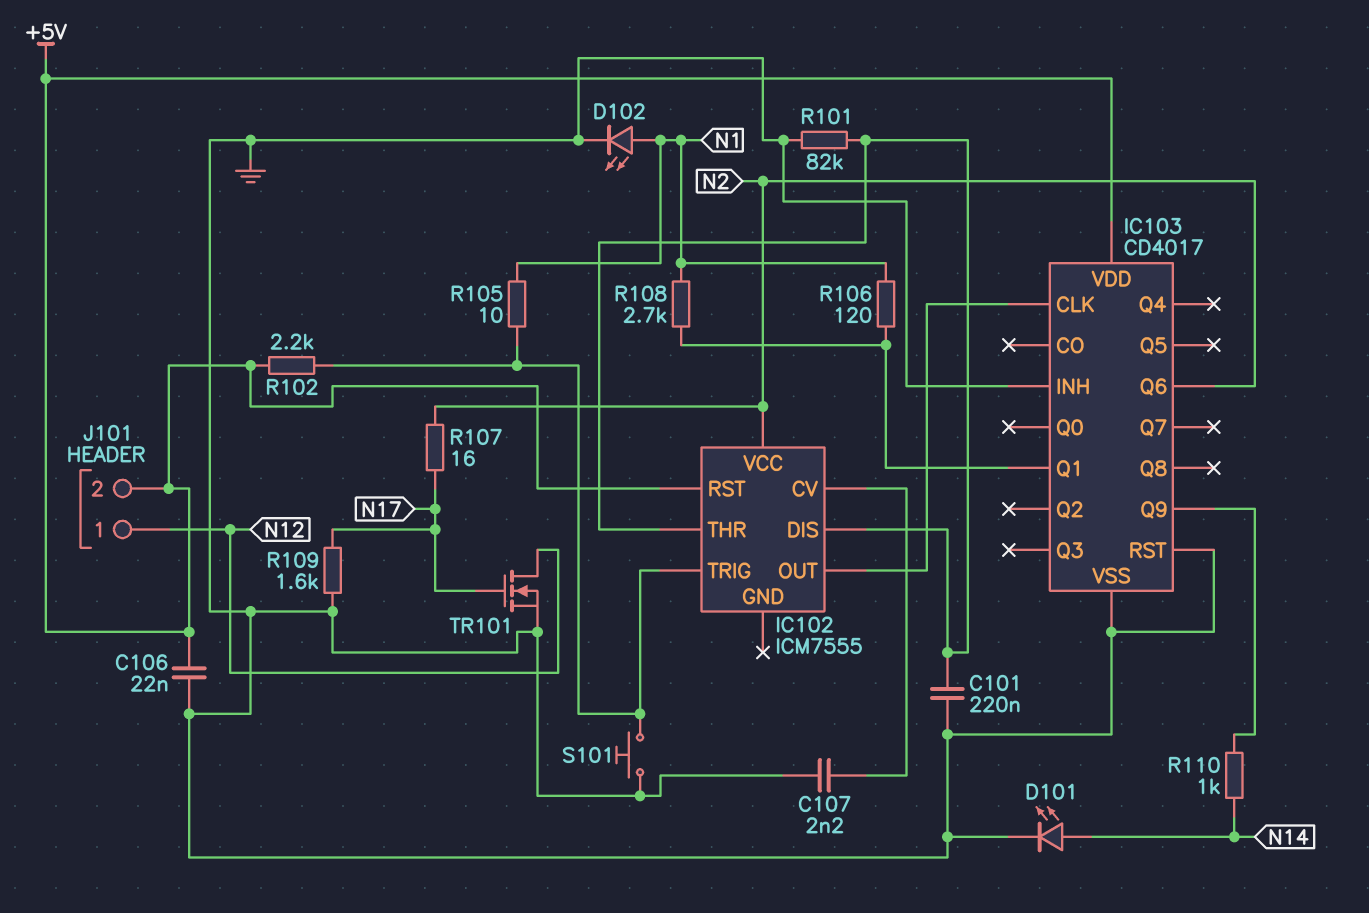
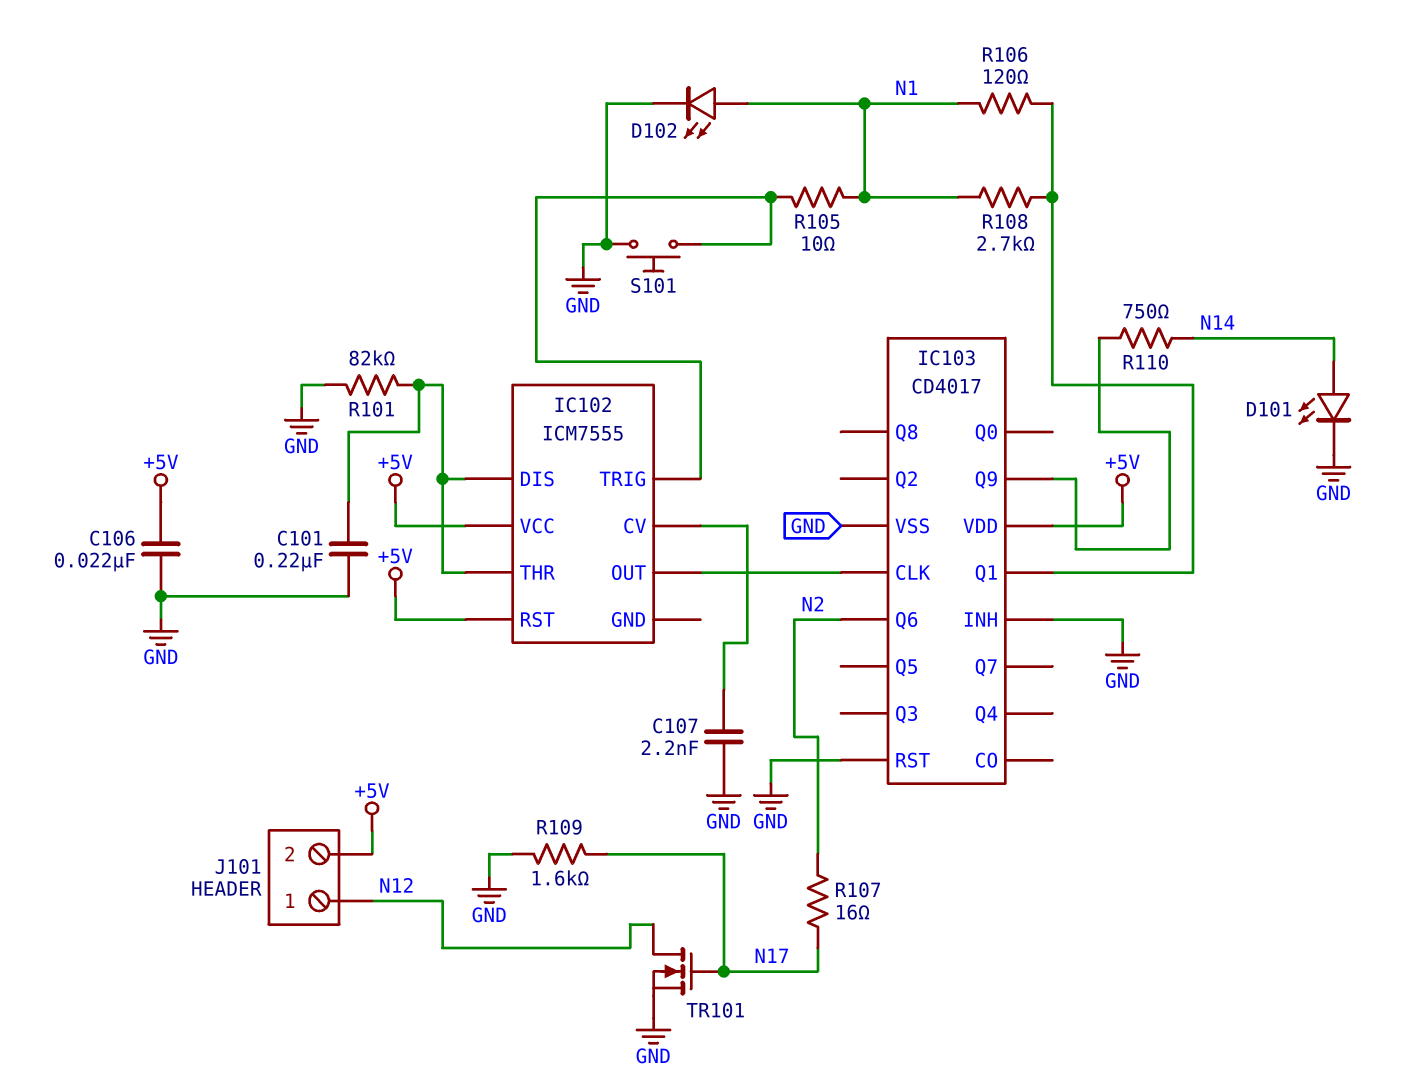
IC102 pin VCC: N2 -> +5V
R102: 2.2k (+5V, IC102/TRIG) -> none
R110: 1k (IC103/Q9, N14) -> 750 (IC103/Q9, N14)

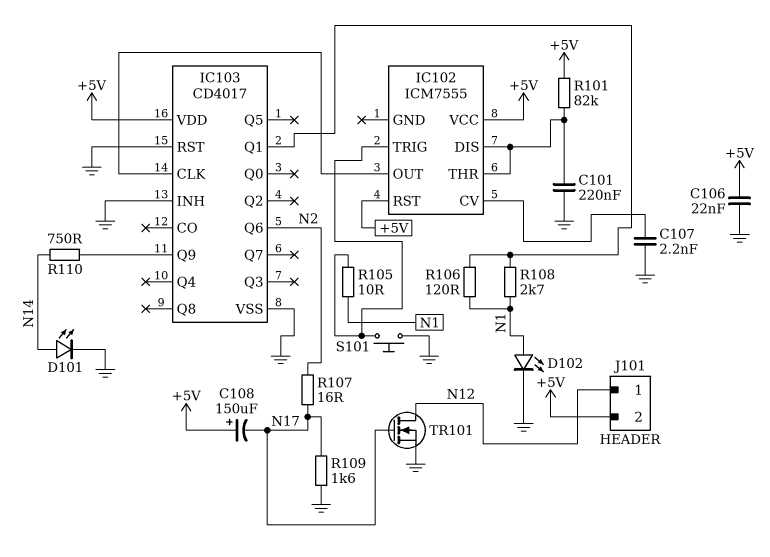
C108: none -> 150uF (plus +5V, minus N17)
R101: 82k (GND, IC102/DIS) -> 82k (+5V, IC102/DIS)

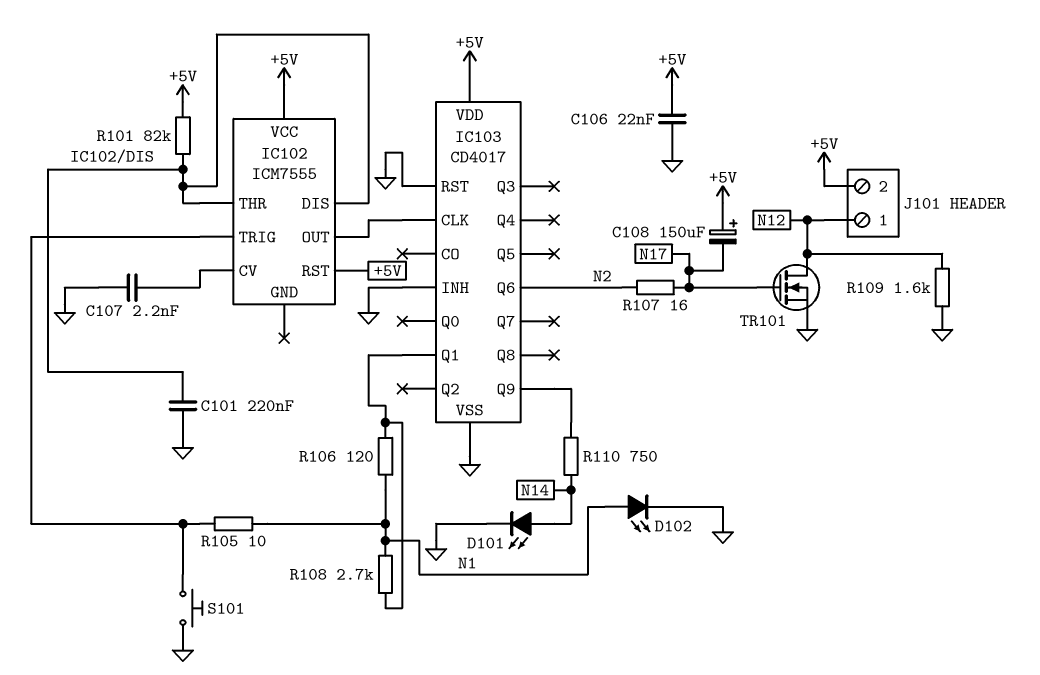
R109: 1.6k (GND, N17) -> 1.6k (GND, N12)

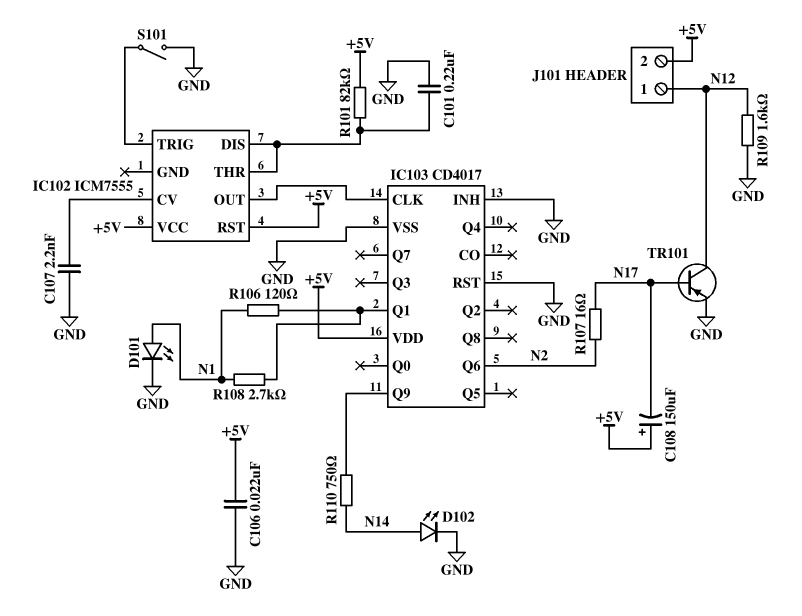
D101: LED (A N14, K GND) -> LED (A N1, K GND)
D102: LED (A N1, K GND) -> LED (A N14, K GND)
R105: 10 (IC102/TRIG, N1) -> none
S101: button (GND, IC102/TRIG) -> switch (GND, IC102/TRIG)
TR101: NMOS (G N17, D N12, S GND) -> PNP (B N17, C N12, E GND)

